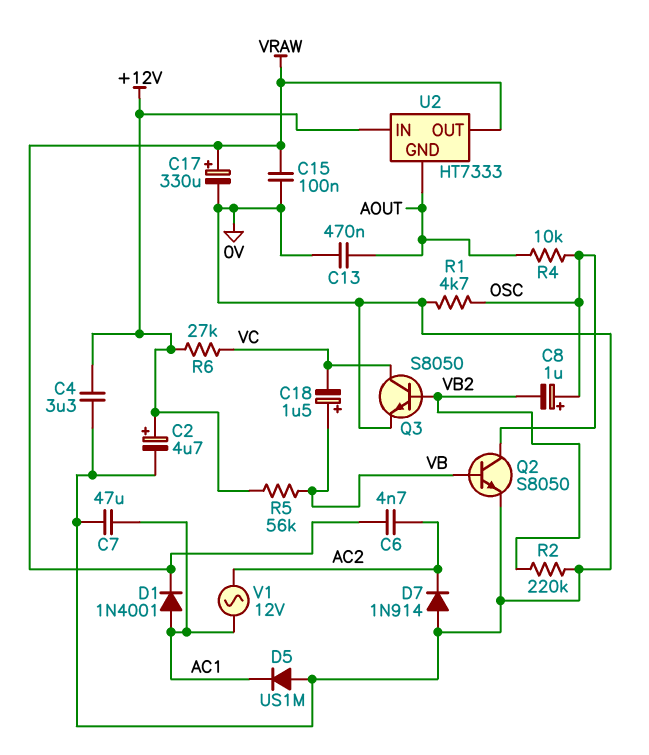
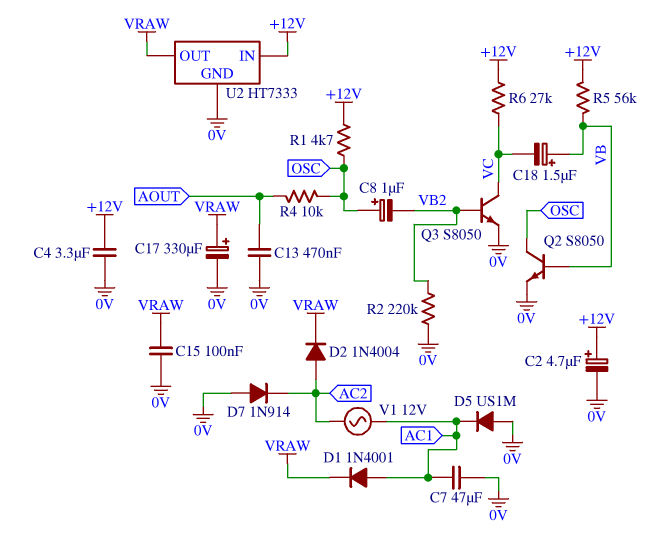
C6: 4.7nF (AC2, VRAW) -> none
D2: none -> diode 1N4004 (A AC2, K VRAW)
R1: 4.7k (0V, OSC) -> 4.7k (+12V, OSC)
U2 pin GND: AOUT -> 0V

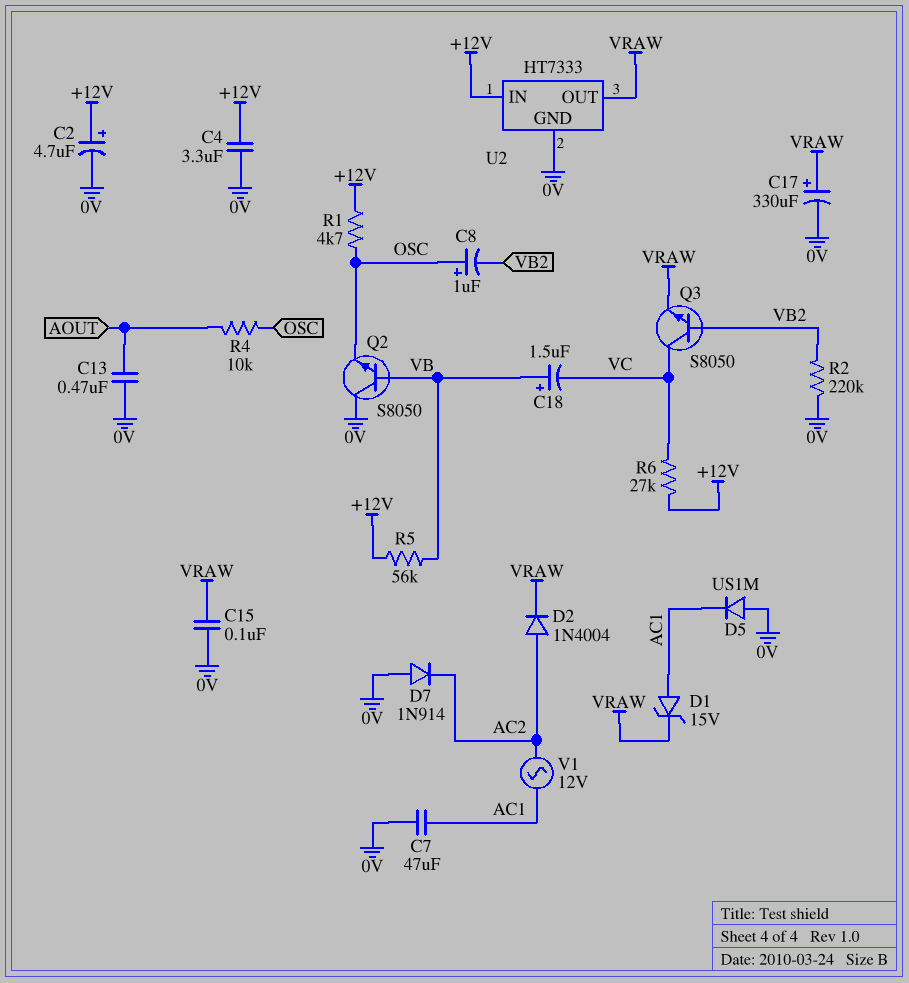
D1: diode 1N4001 (A AC1, K VRAW) -> zener 15V (A AC1, K VRAW)
Q2: NPN S8050 (B VB, C OSC, E 0V) -> NPN S8050 (B VB, C 0V, E OSC)
Q3: NPN S8050 (B VB2, C VC, E 0V) -> NPN S8050 (B VB2, C VC, E VRAW)

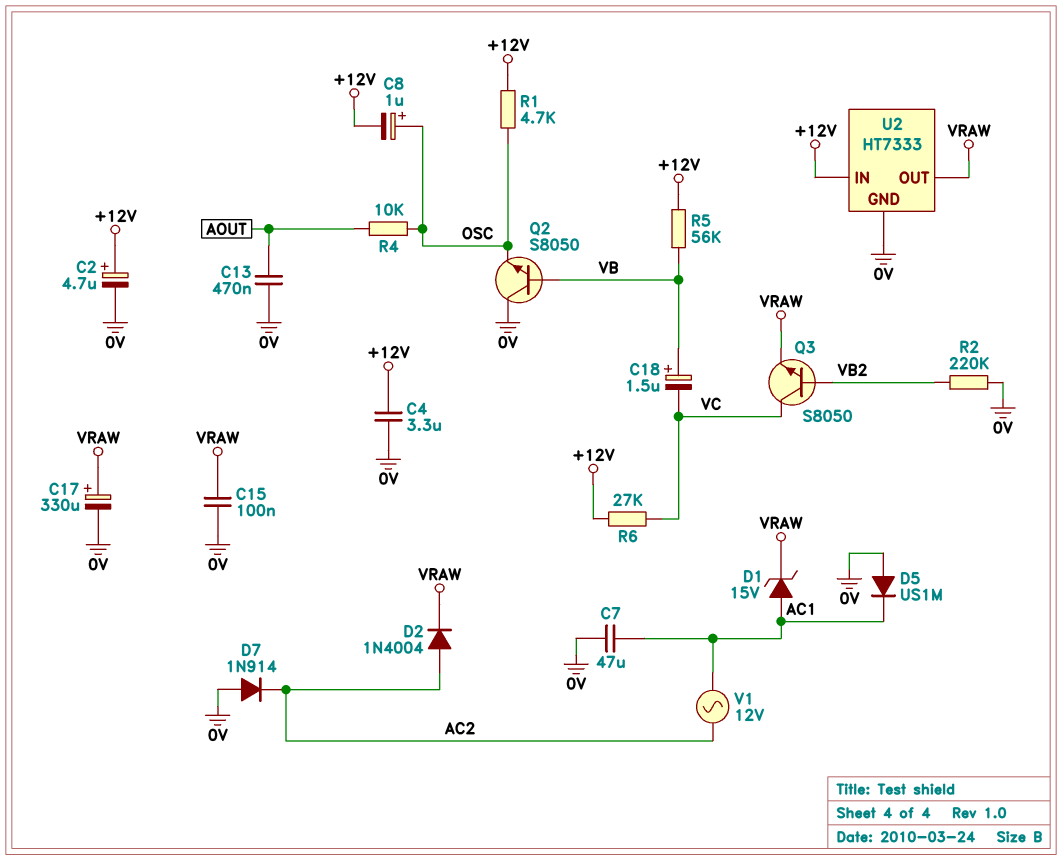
C8: 1uF (plus OSC, minus VB2) -> 1uF (plus OSC, minus +12V)

